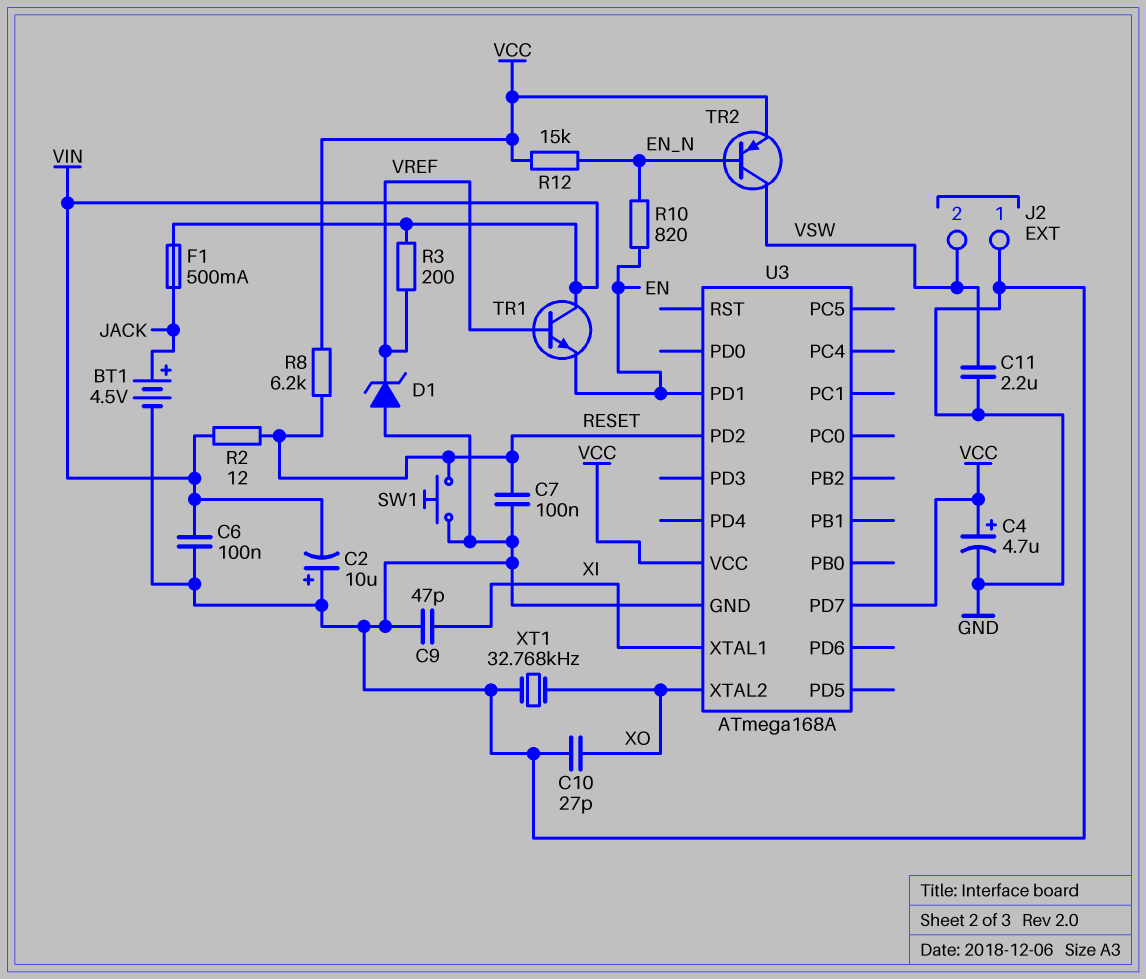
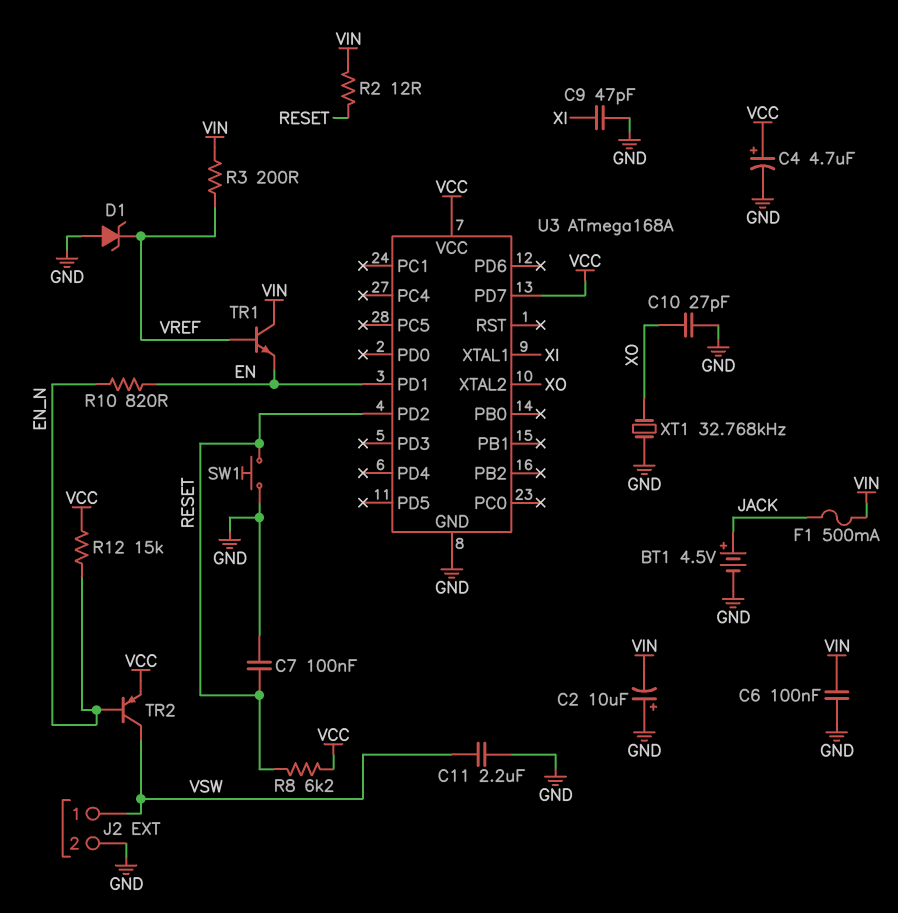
J2 pin 1: GND -> VSW
J2 pin 2: VSW -> GND

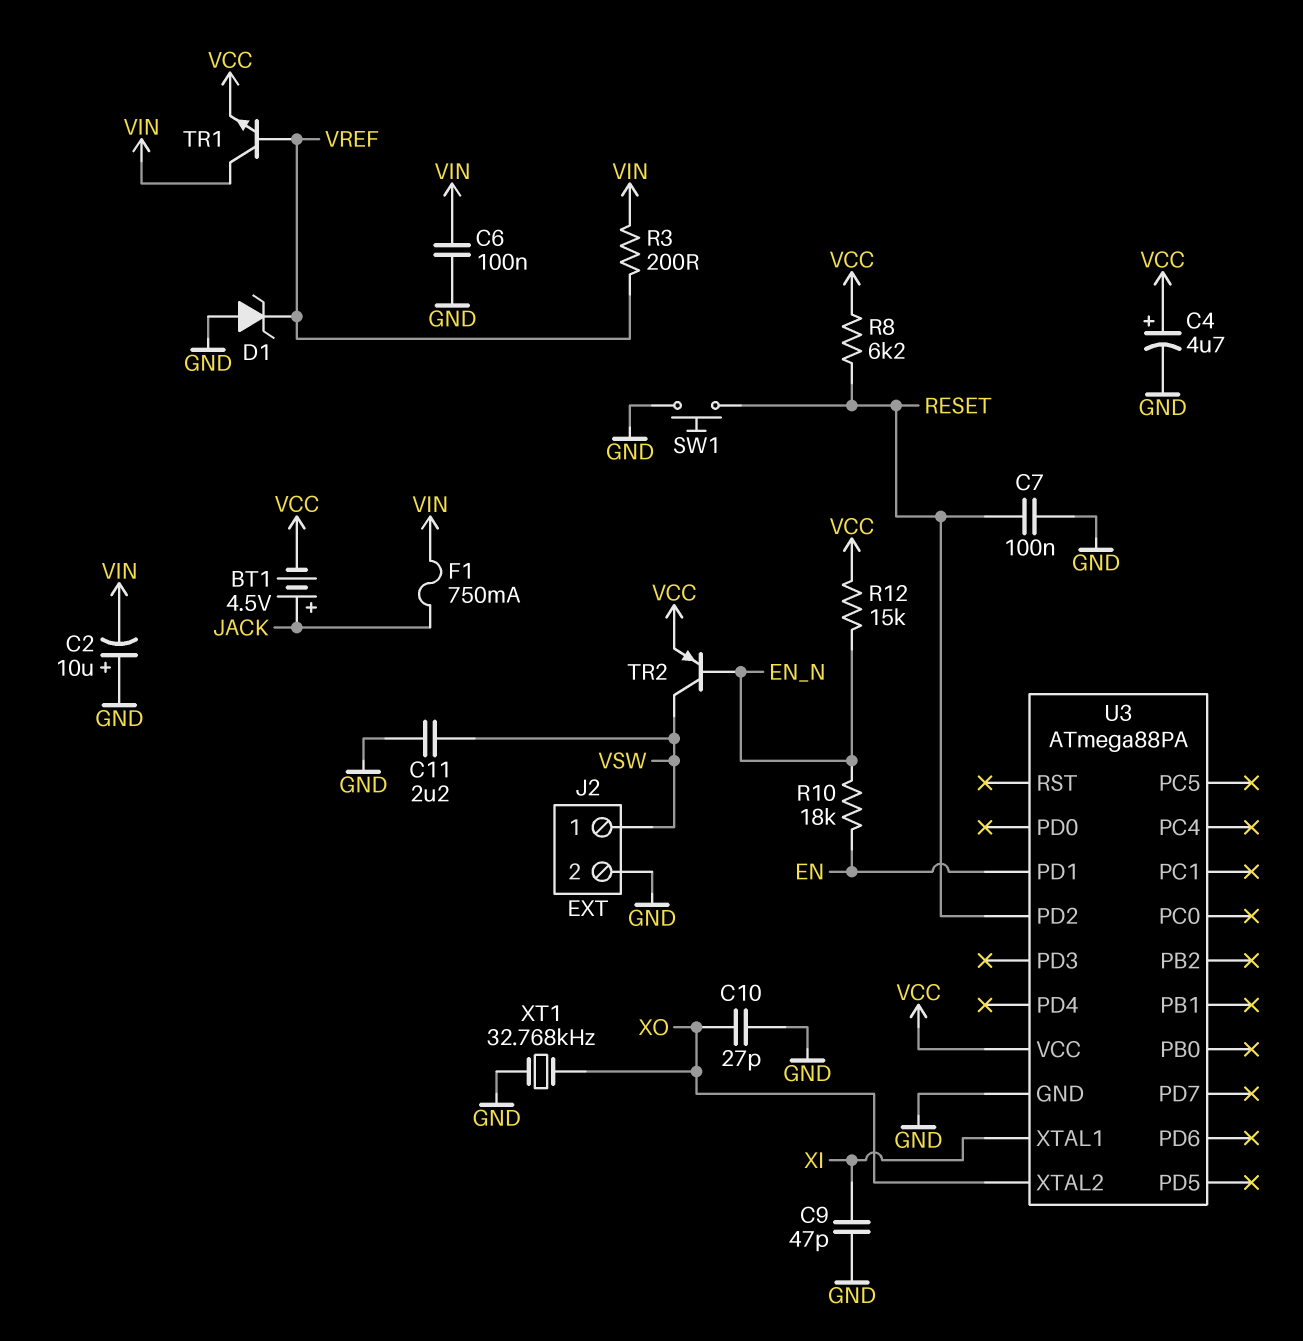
BT1: 4.5V (plus JACK, minus GND) -> 4.5V (plus JACK, minus VCC)
F1: 500mA (JACK, VIN) -> 750mA (JACK, VIN)
R2: 12 (RESET, VIN) -> none
R10: 820 (EN, EN_N) -> 18k (EN, EN_N)
TR1: NPN (B VREF, C VIN, E EN) -> NPN (B VREF, C VIN, E VCC)
U3: ATmega168A -> ATmega88PA
U3 pin PD7: VCC -> none

